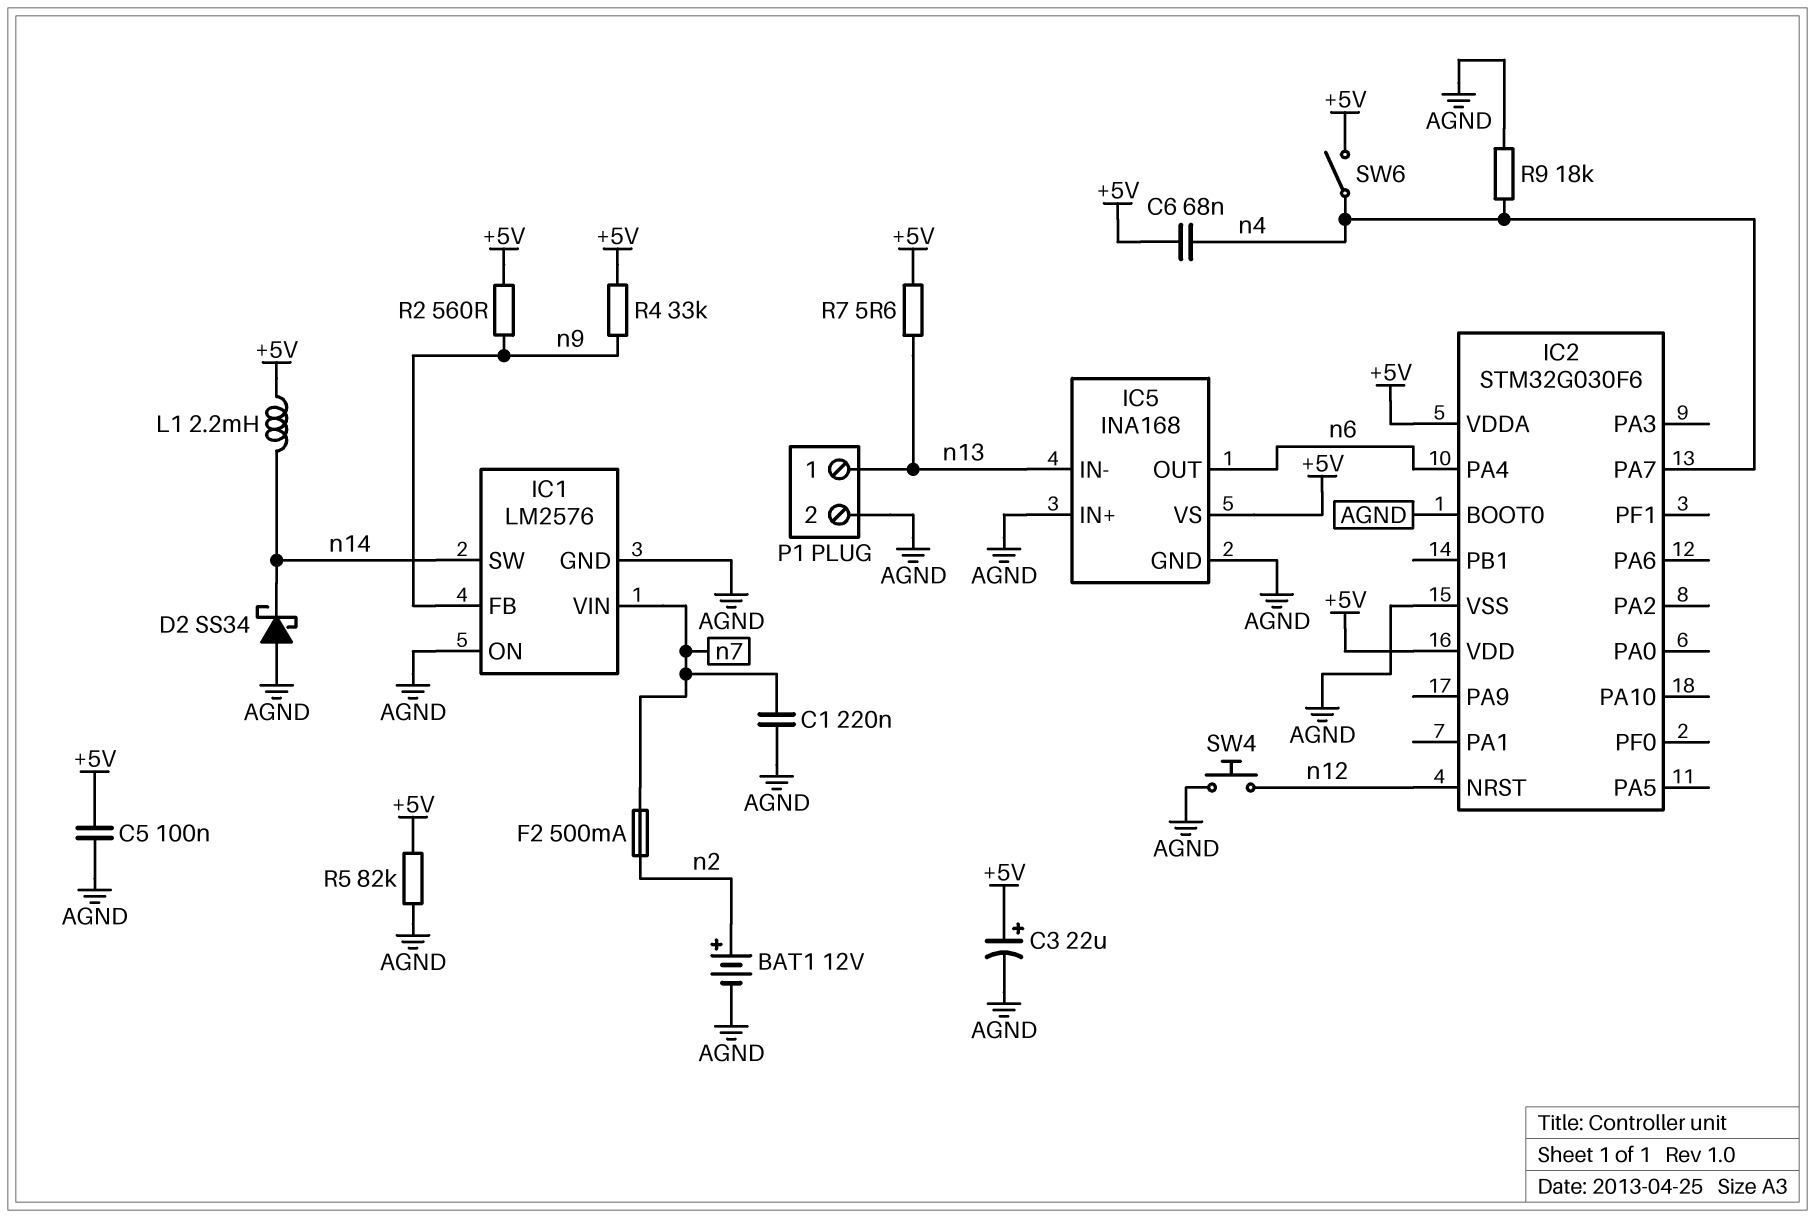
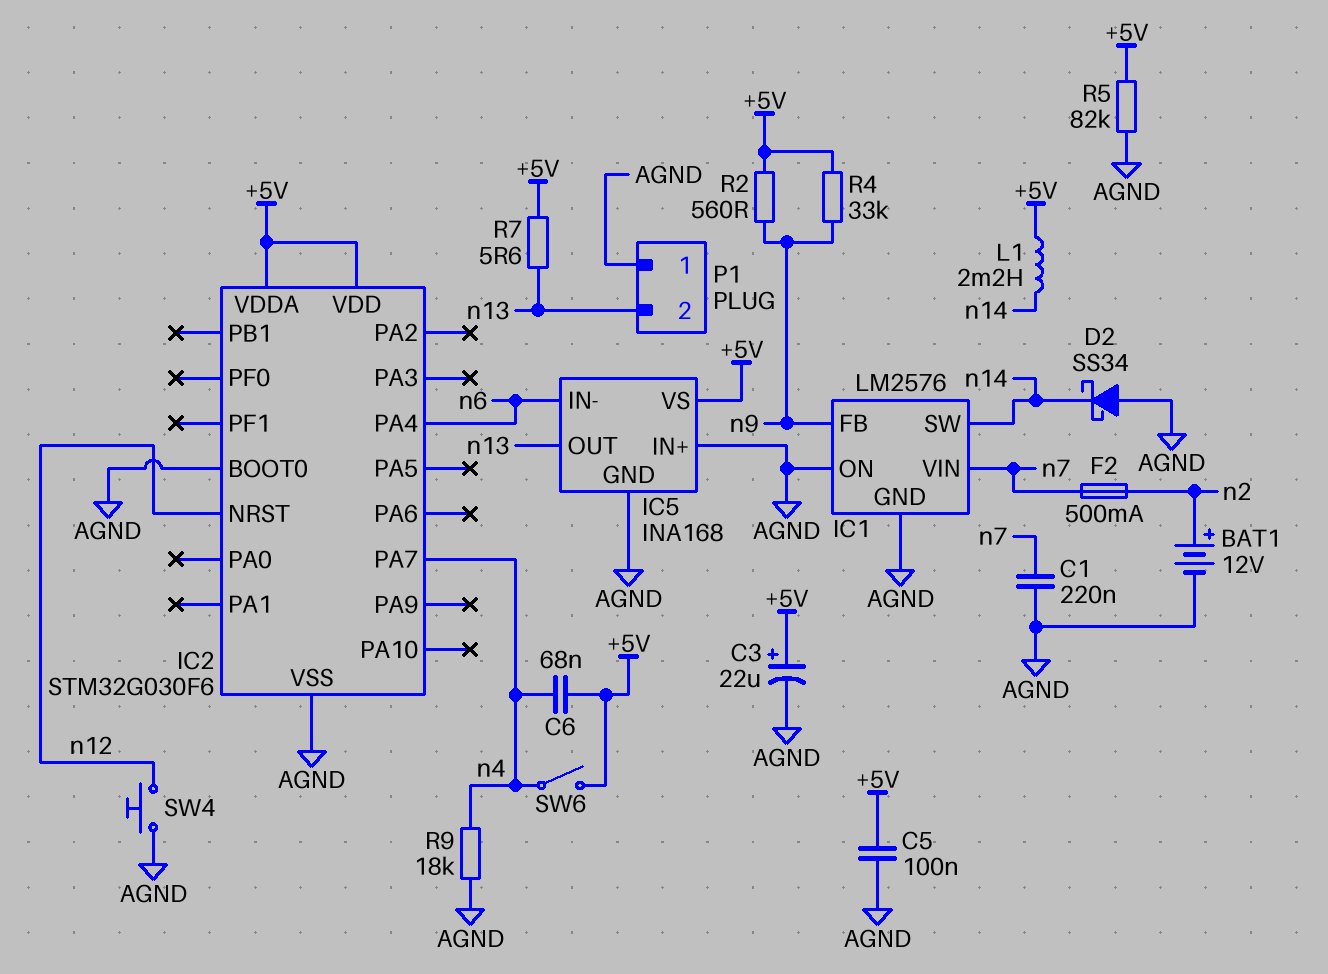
IC5 pin IN-: n13 -> n6
IC5 pin OUT: n6 -> n13
P1 pin 1: n13 -> AGND
P1 pin 2: AGND -> n13

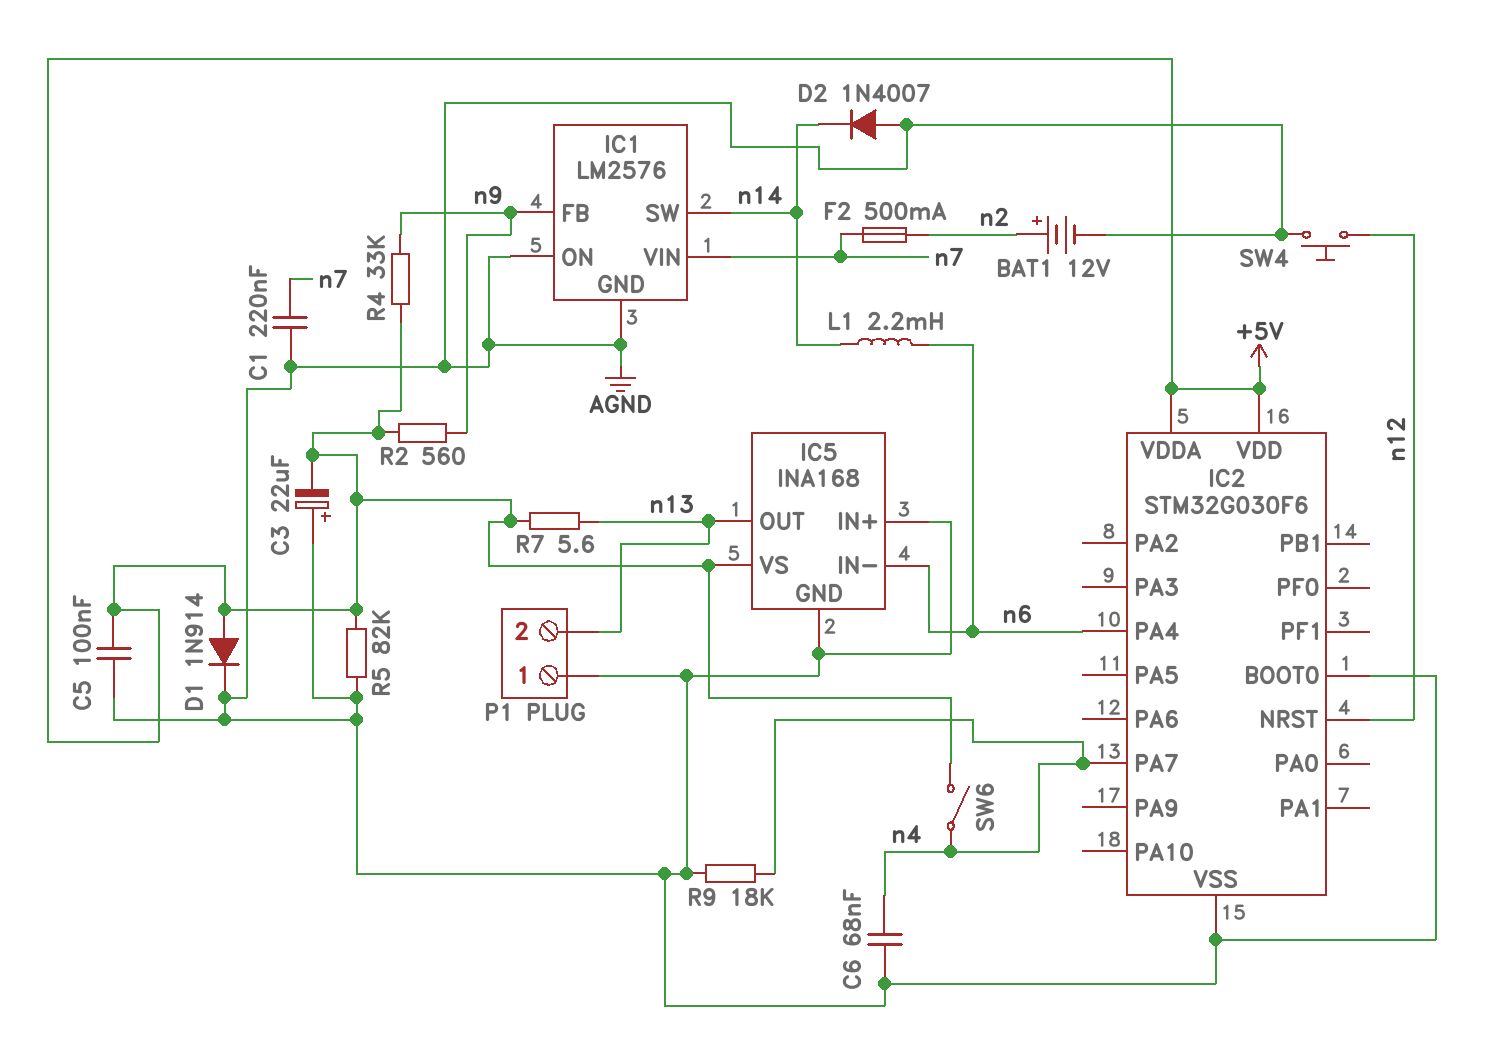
C3: 22uF (plus +5V, minus AGND) -> 22uF (plus AGND, minus +5V)
C6: 68nF (+5V, n4) -> 68nF (AGND, n4)
D1: none -> diode 1N914 (A +5V, K AGND)
D2: schottky SS34 (A AGND, K n14) -> diode 1N4007 (A AGND, K n14)
L1: 2.2mH (+5V, n14) -> 2.2mH (n6, n14)

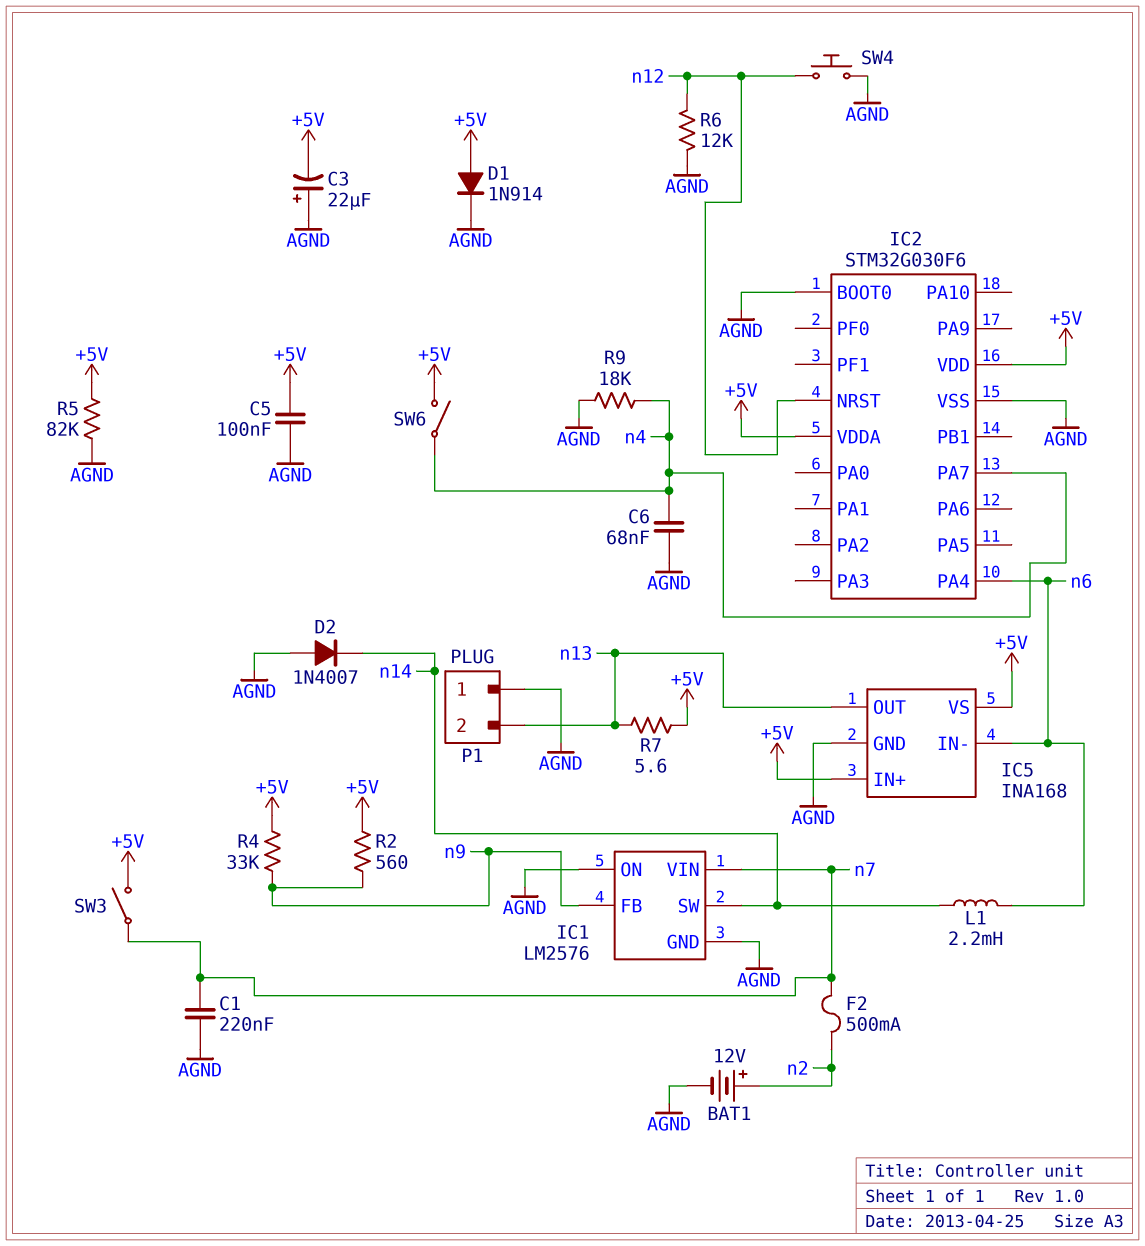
IC5 pin IN+: AGND -> +5V
R6: none -> 12k (AGND, n12)
SW3: none -> switch (+5V, n7)

